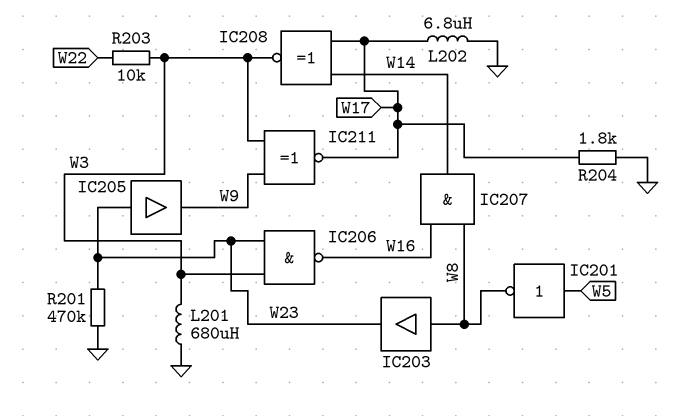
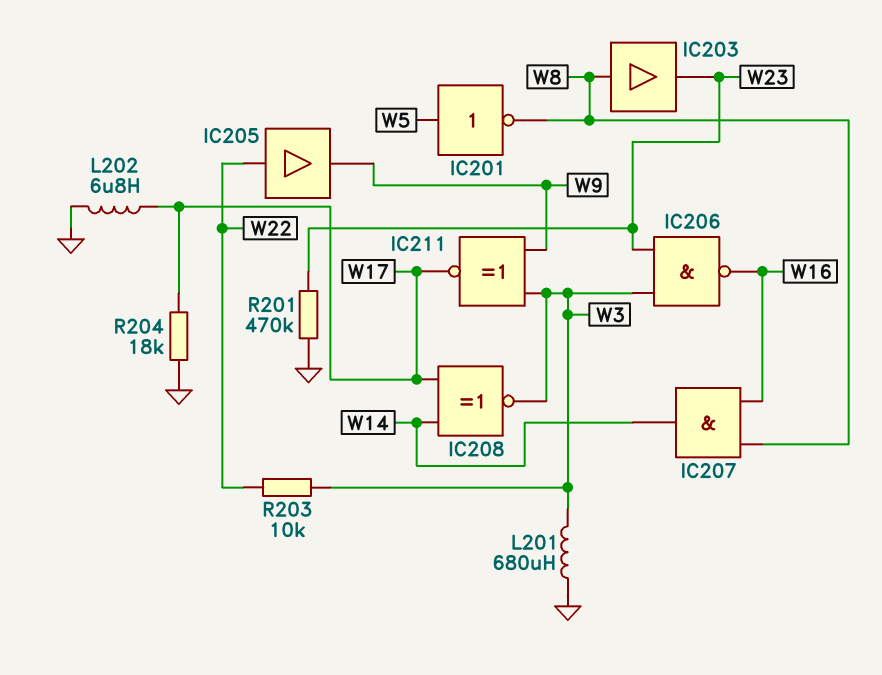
IC205: buffer (in W23, out W9) -> buffer (in W22, out W9)
R204: 1.8k (GND, W17) -> 18k (GND, W17)

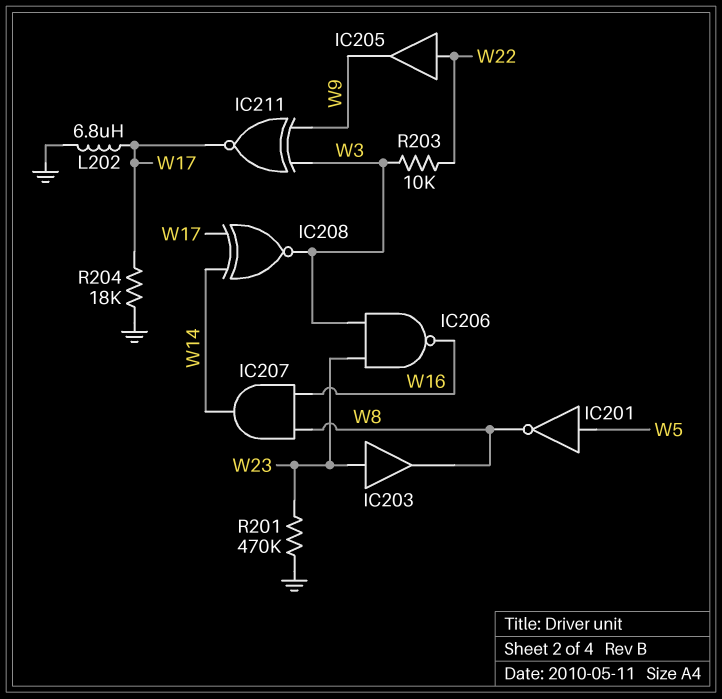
IC203: buffer (in W8, out W23) -> buffer (in W23, out W8)
L201: 680uH (GND, W3) -> none

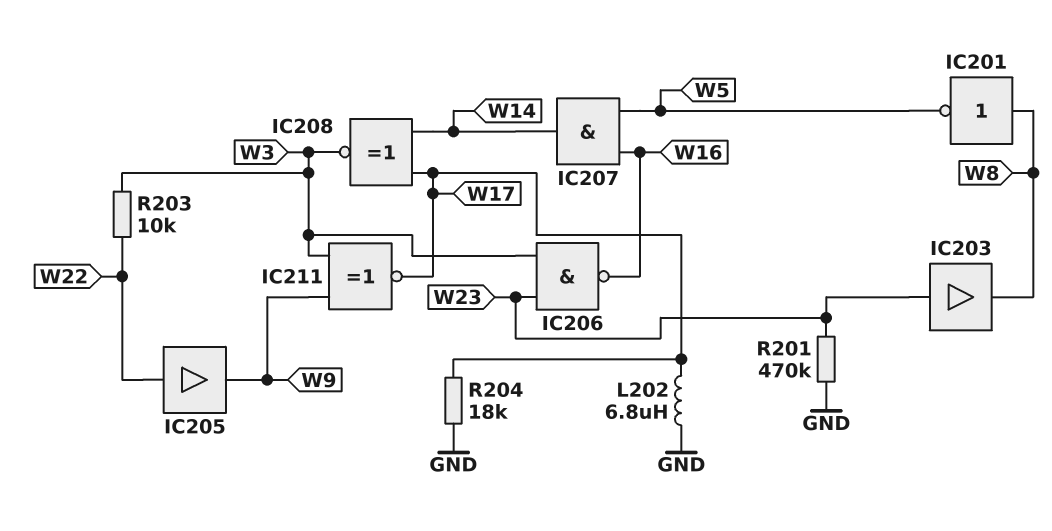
IC201: NOT (in W5, out W8) -> NOT (in W8, out W5)
IC207: AND (in W8, in W16, out W14) -> AND (in W5, in W16, out W14)

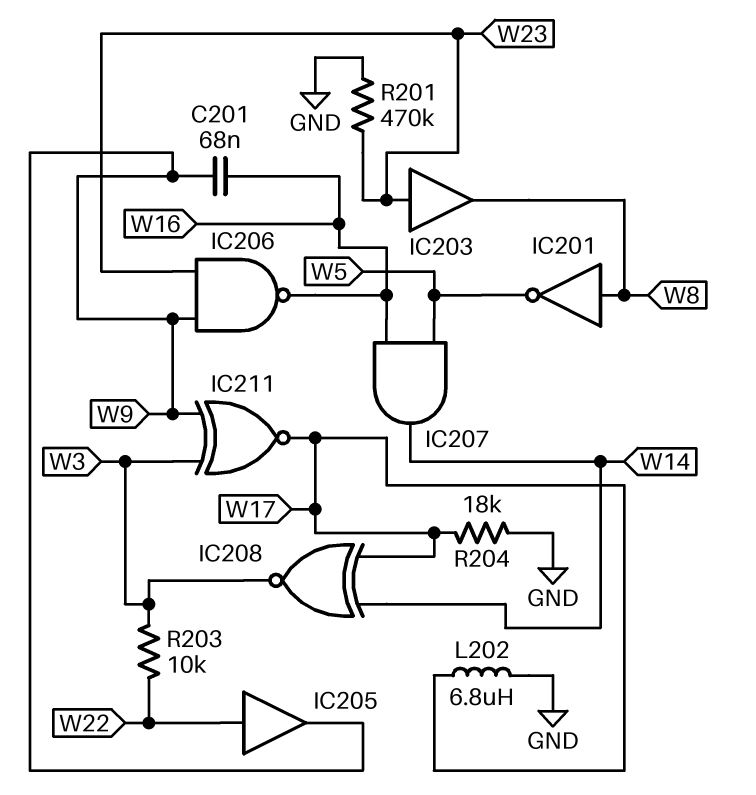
C201: none -> 68nF (W9, W16)
IC206: NAND (in W3, in W23, out W16) -> NAND (in W9, in W23, out W16)

